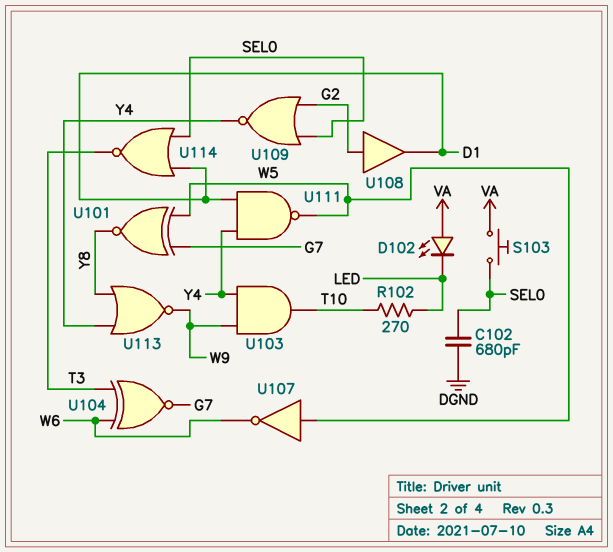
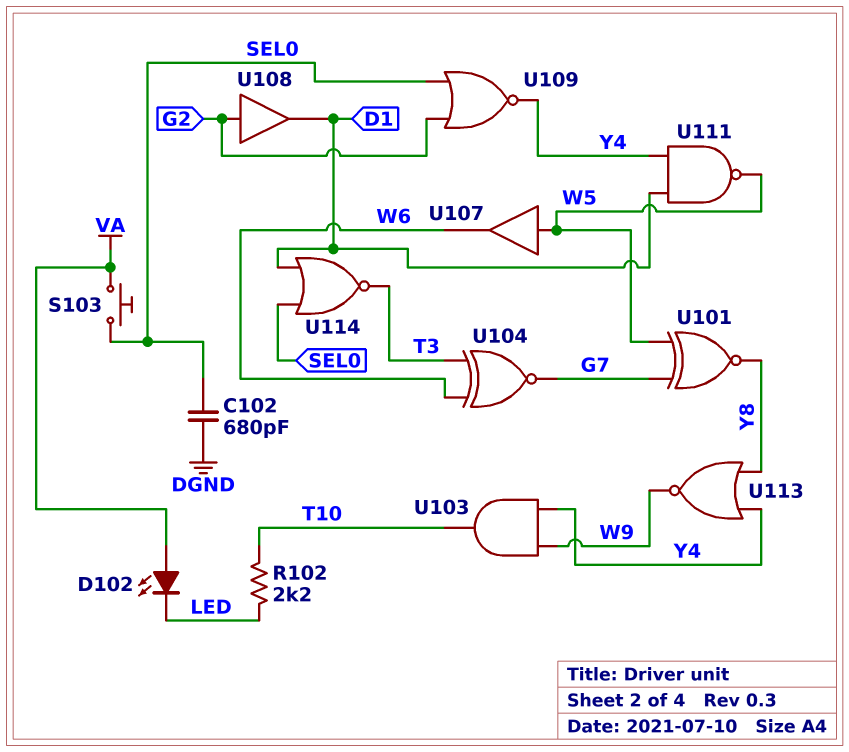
R102: 270 (LED, T10) -> 2.2k (LED, T10)
U107: NOT (in W5, out W6) -> buffer (in W5, out W6)

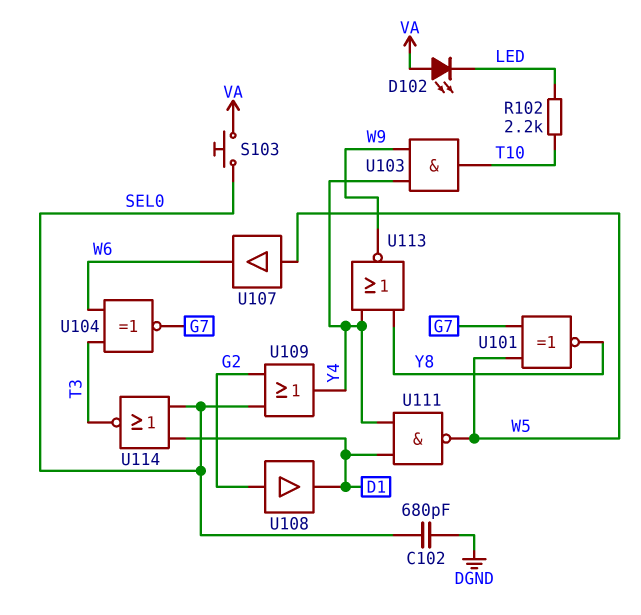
U109: NOR (in G2, in SEL0, out Y4) -> OR (in G2, in SEL0, out Y4)

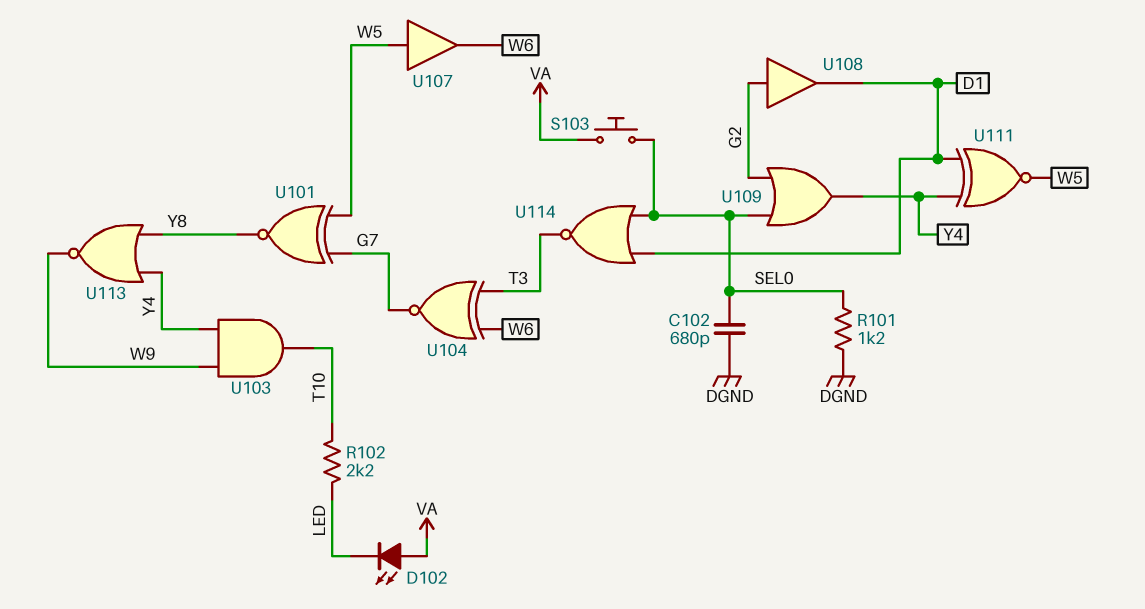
R101: none -> 1.2k (DGND, SEL0)
U111: NAND (in D1, in Y4, out W5) -> XNOR (in D1, in Y4, out W5)

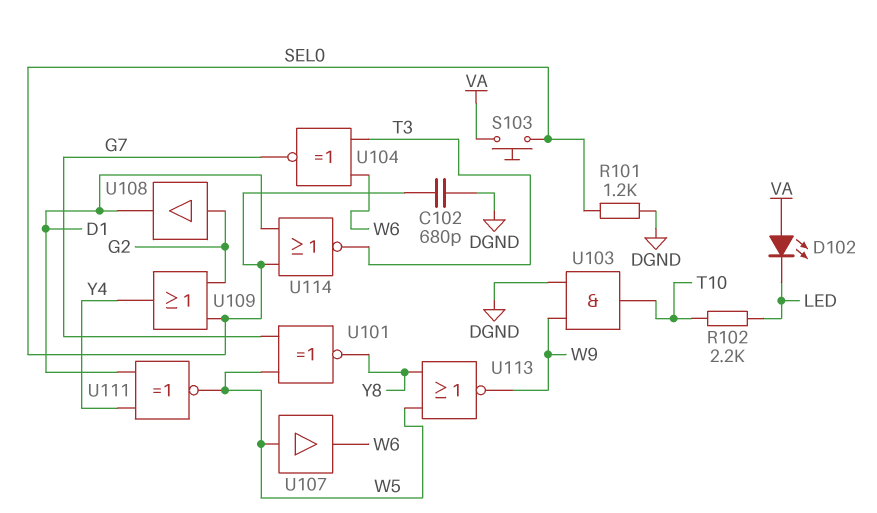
U103: AND (in W9, in Y4, out T10) -> AND (in DGND, in W9, out T10)
U113: NOR (in Y4, in Y8, out W9) -> NOR (in W5, in Y8, out W9)

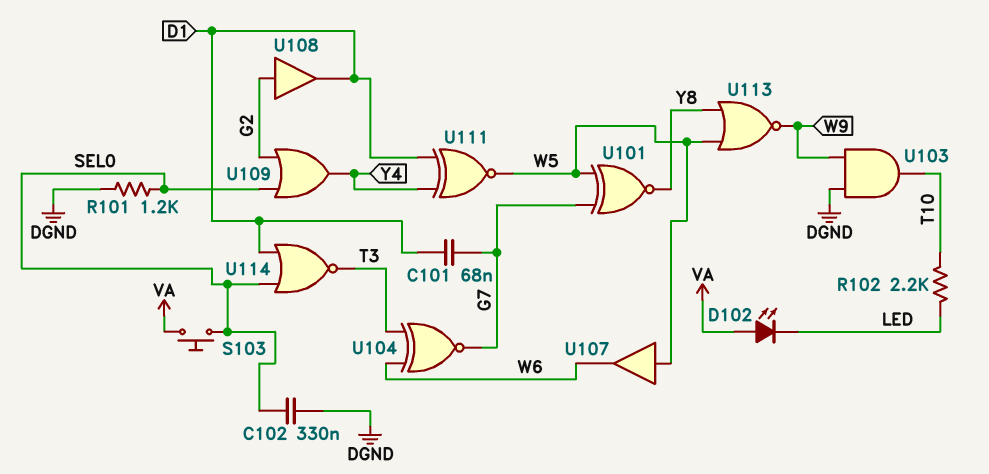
C101: none -> 68nF (D1, G7)
C102: 680pF (DGND, SEL0) -> 330nF (DGND, SEL0)

